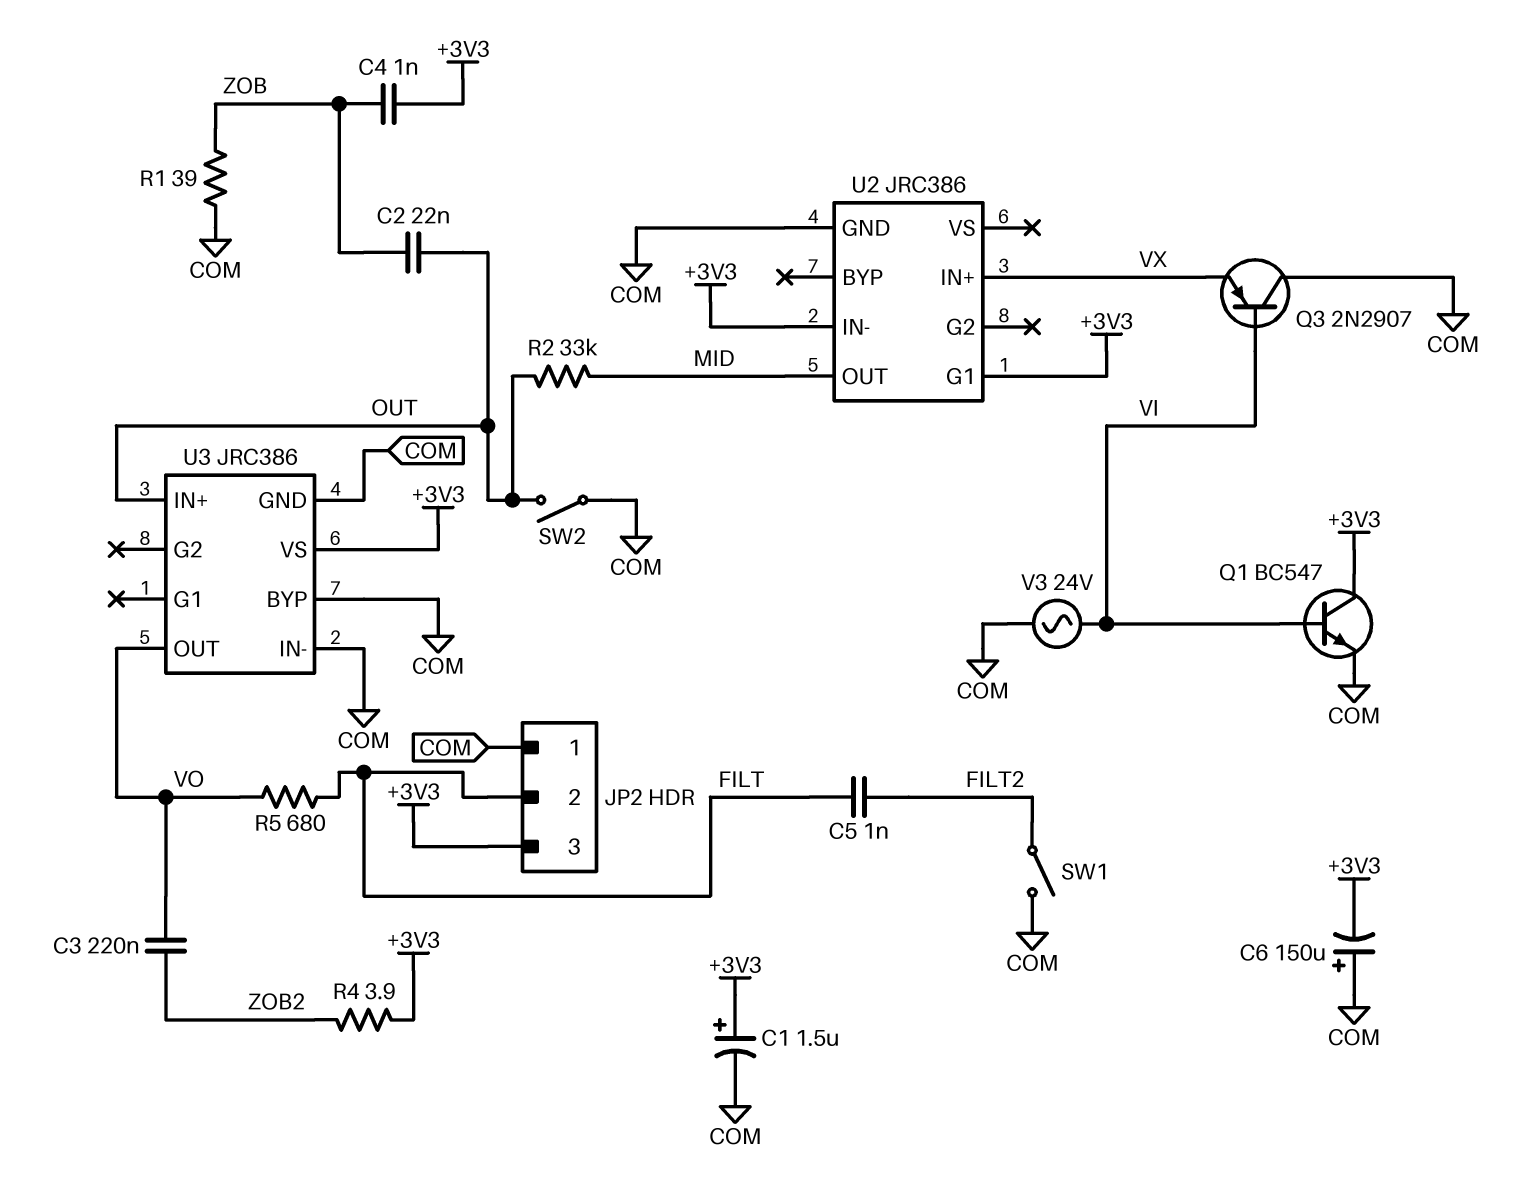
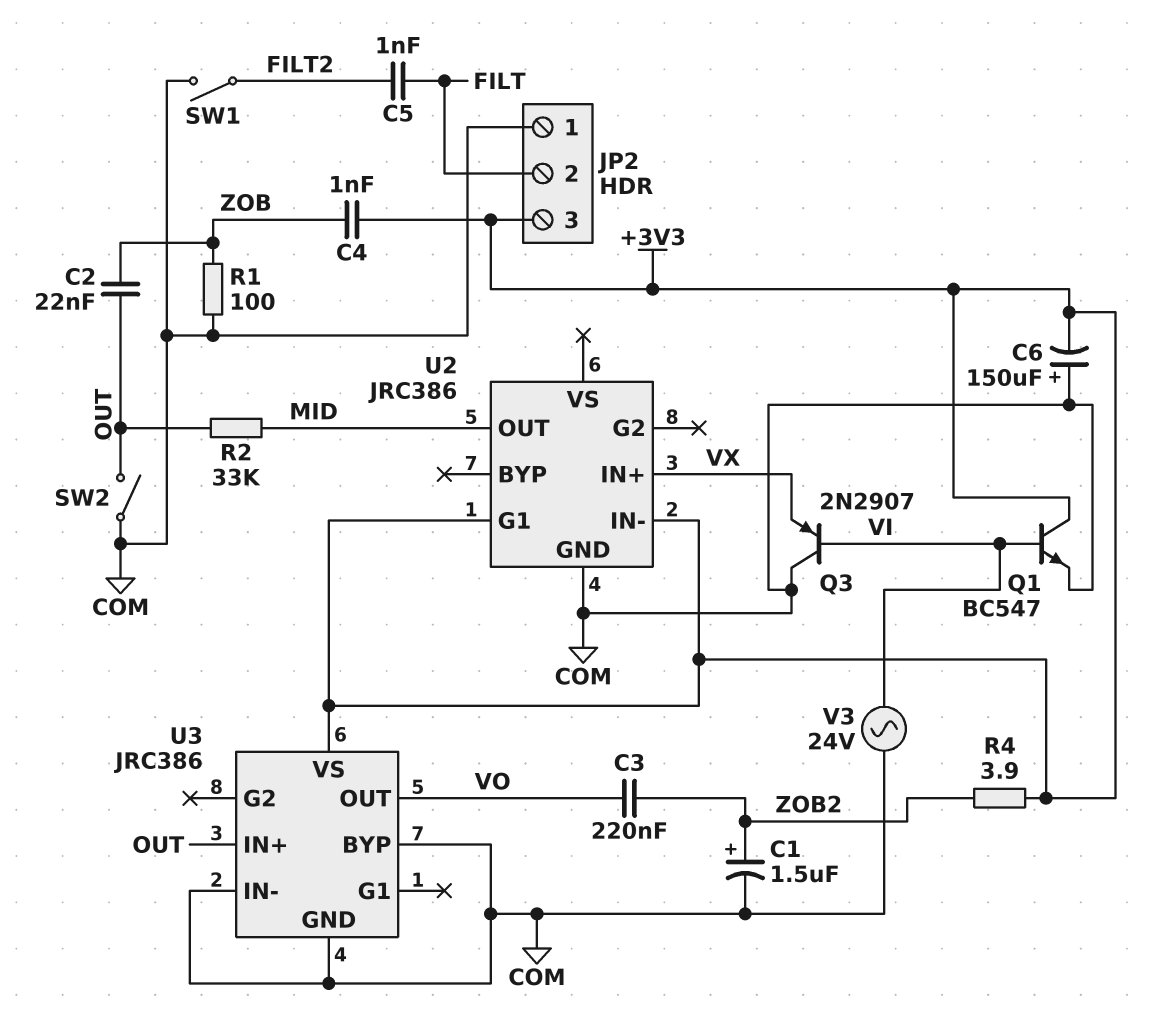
C1: 1.5uF (plus +3V3, minus COM) -> 1.5uF (plus ZOB2, minus COM)
R1: 39 (COM, ZOB) -> 100 (COM, ZOB)
R5: 680 (FILT, VO) -> none

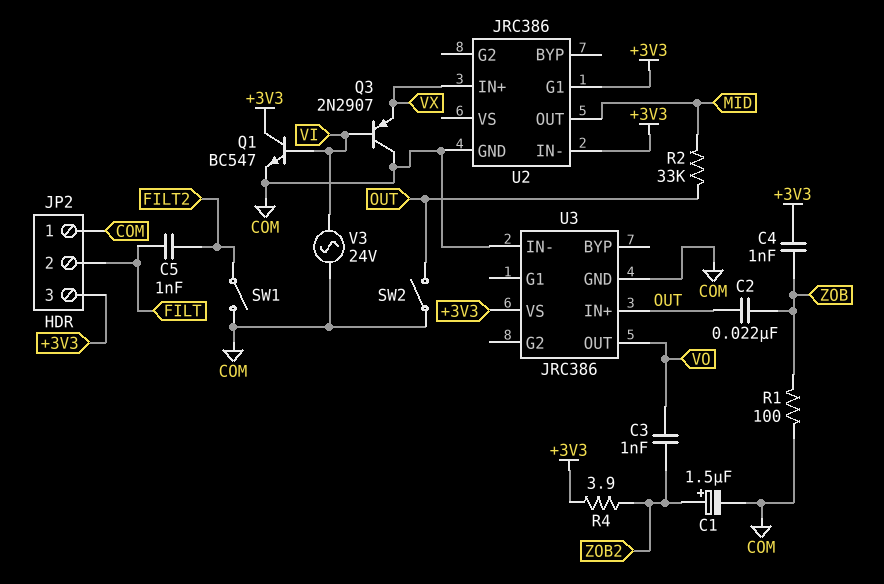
C3: 220nF (VO, ZOB2) -> 1nF (VO, ZOB2)
C6: 150uF (plus COM, minus +3V3) -> none
U3 pin BYP: COM -> none

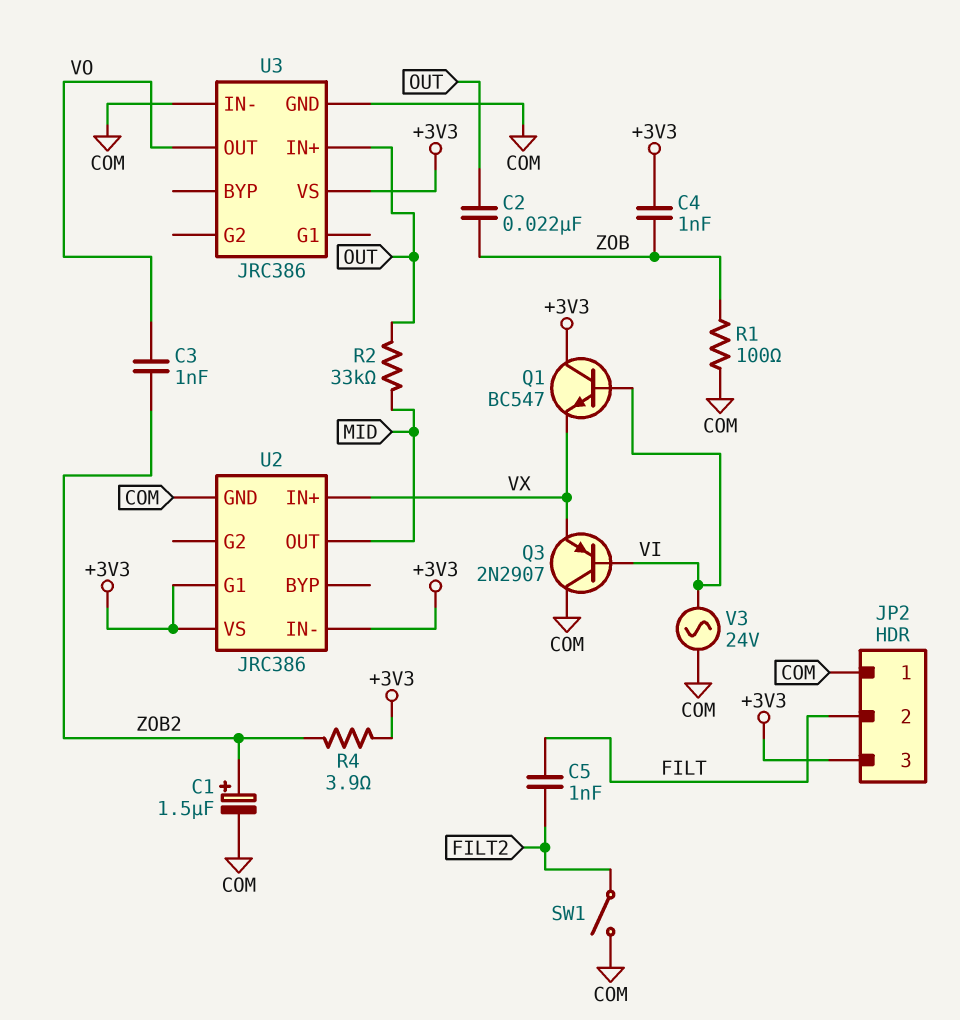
Q1: NPN BC547 (B VI, C +3V3, E COM) -> NPN BC547 (B VI, C +3V3, E VX)
SW2: switch (COM, OUT) -> none
U2 pin VS: none -> +3V3

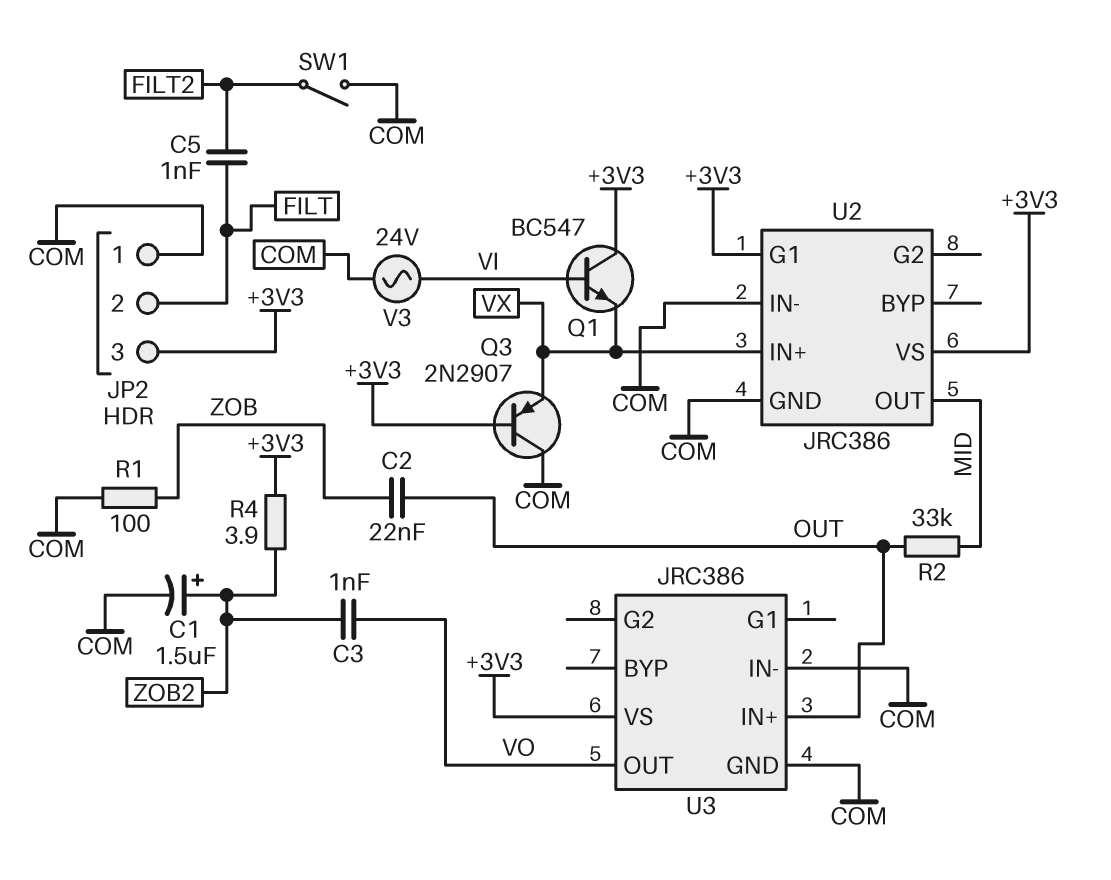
C4: 1nF (+3V3, ZOB) -> none
Q3: PNP 2N2907 (B VI, C COM, E VX) -> PNP 2N2907 (B +3V3, C COM, E VX)
U2 pin IN-: +3V3 -> COM

